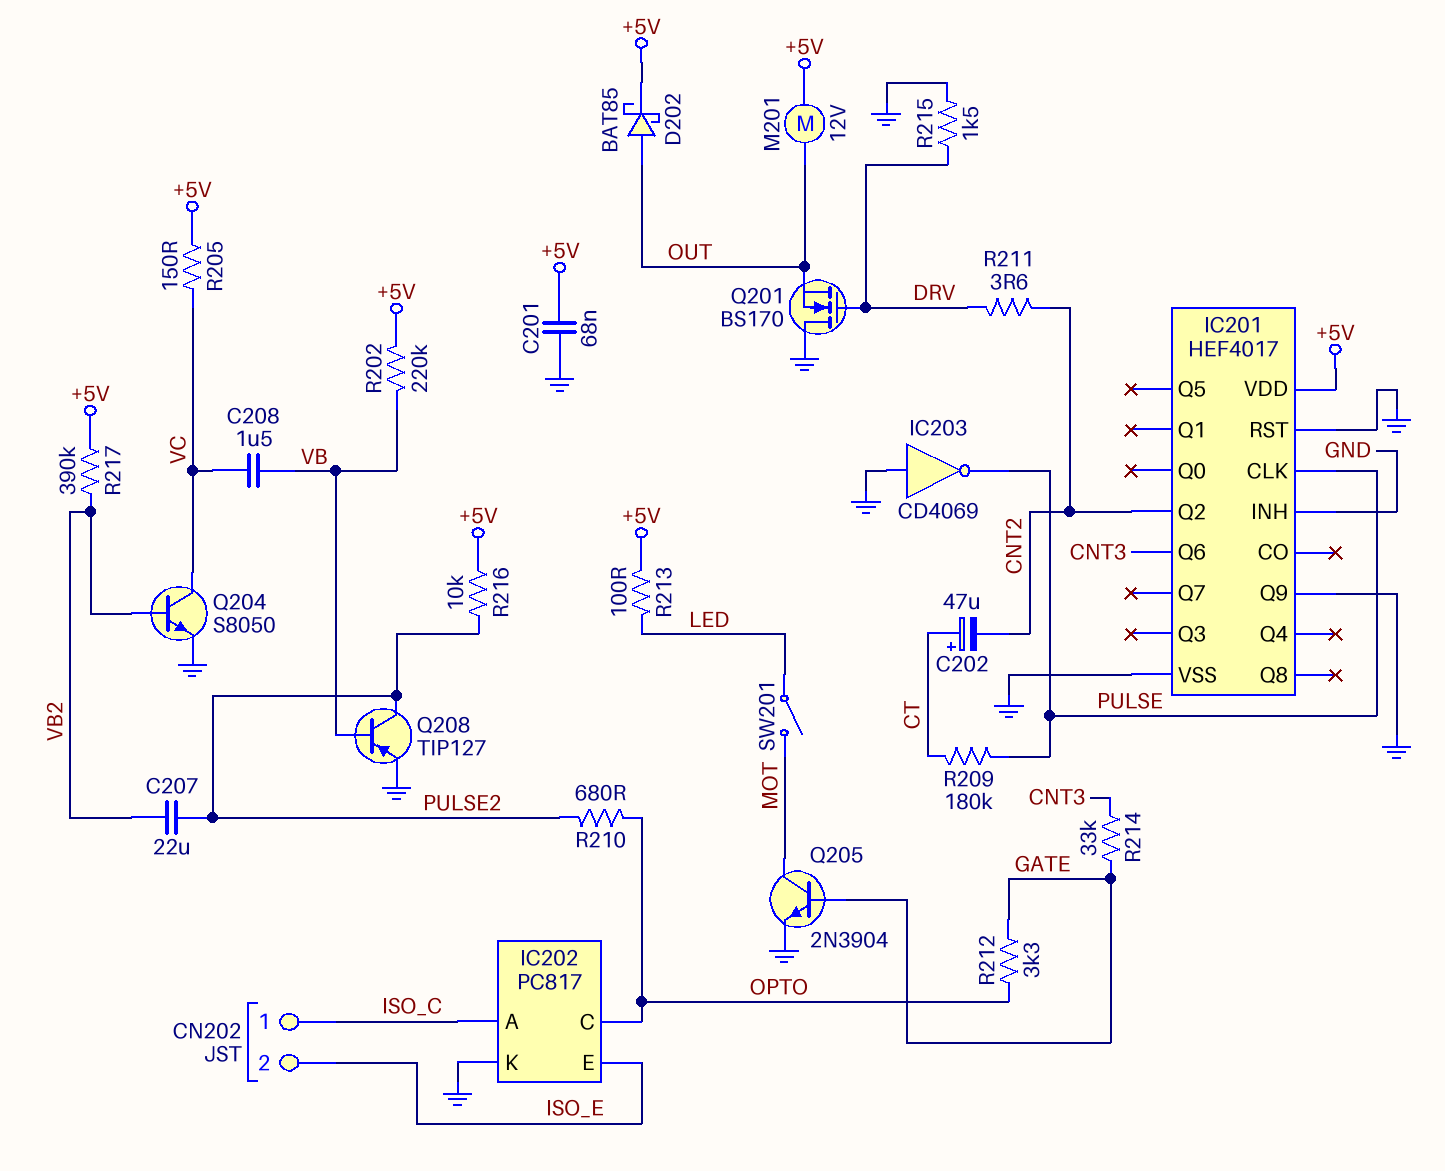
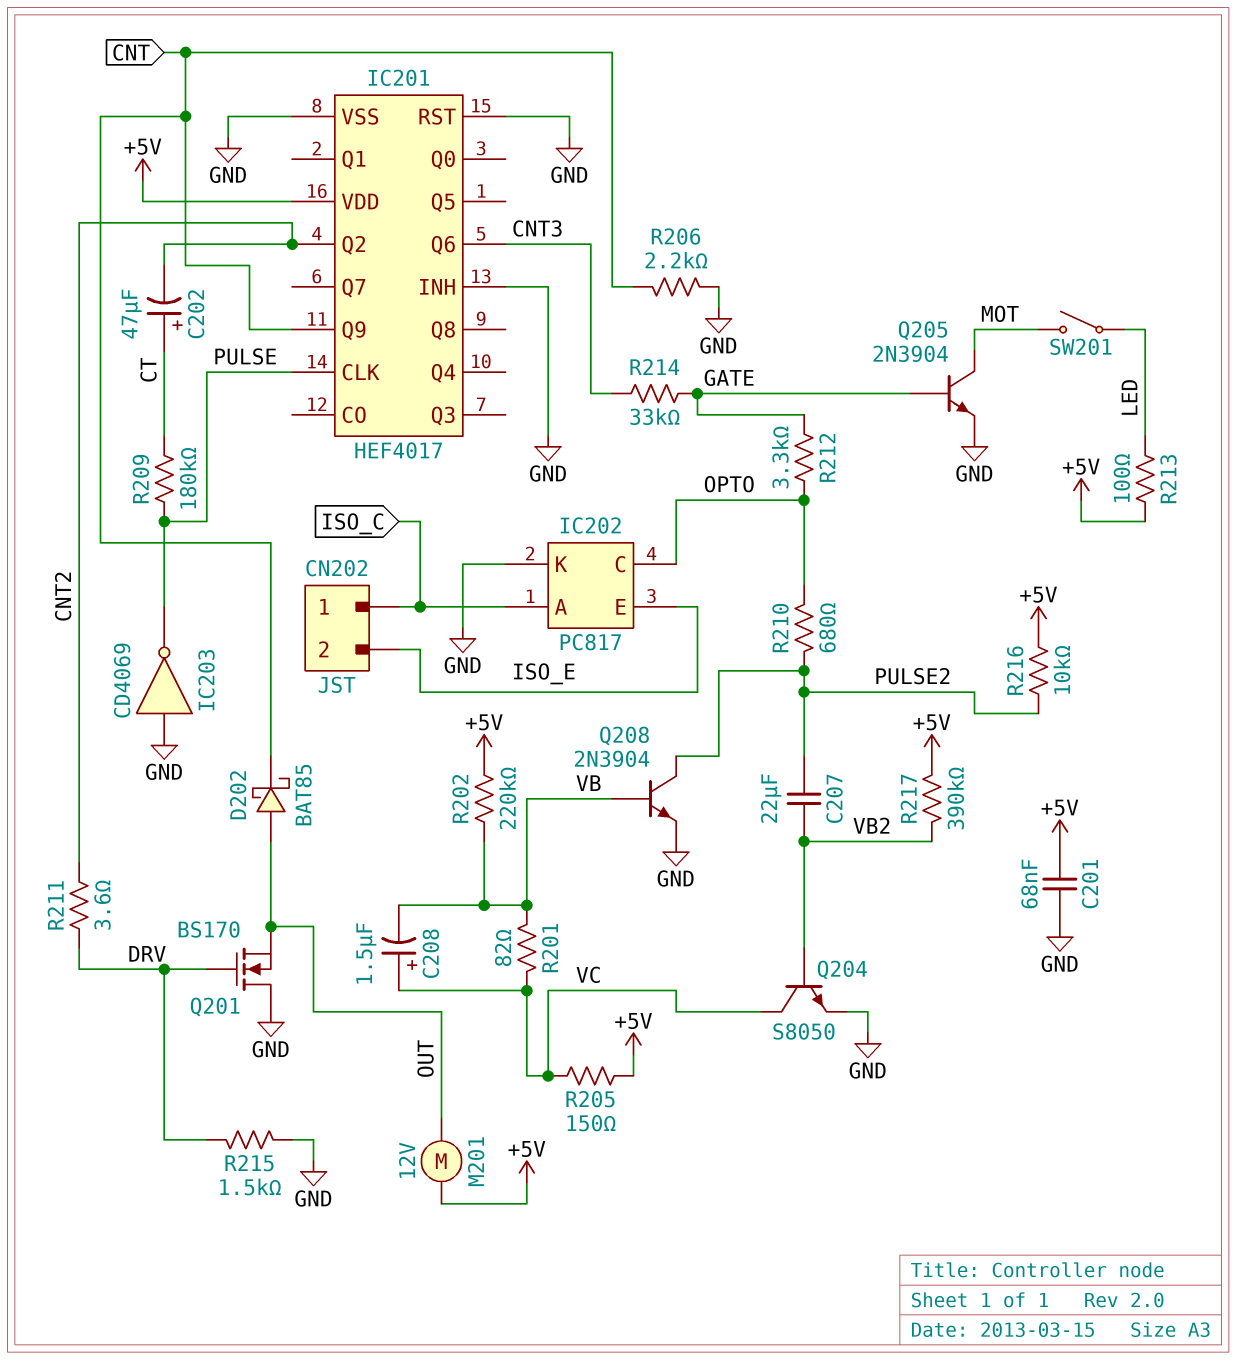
C208: 1.5uF (VB, VC) -> 1.5uF (plus VC, minus VB)
D202: schottky BAT85 (A OUT, K +5V) -> schottky BAT85 (A OUT, K CNT)
IC201 pin Q9: GND -> CNT
Q208: PNP TIP127 (B VB, C PULSE2, E GND) -> NPN 2N3904 (B VB, C PULSE2, E GND)
R201: none -> 82 (VB, VC)
R206: none -> 2.2k (CNT, GND)

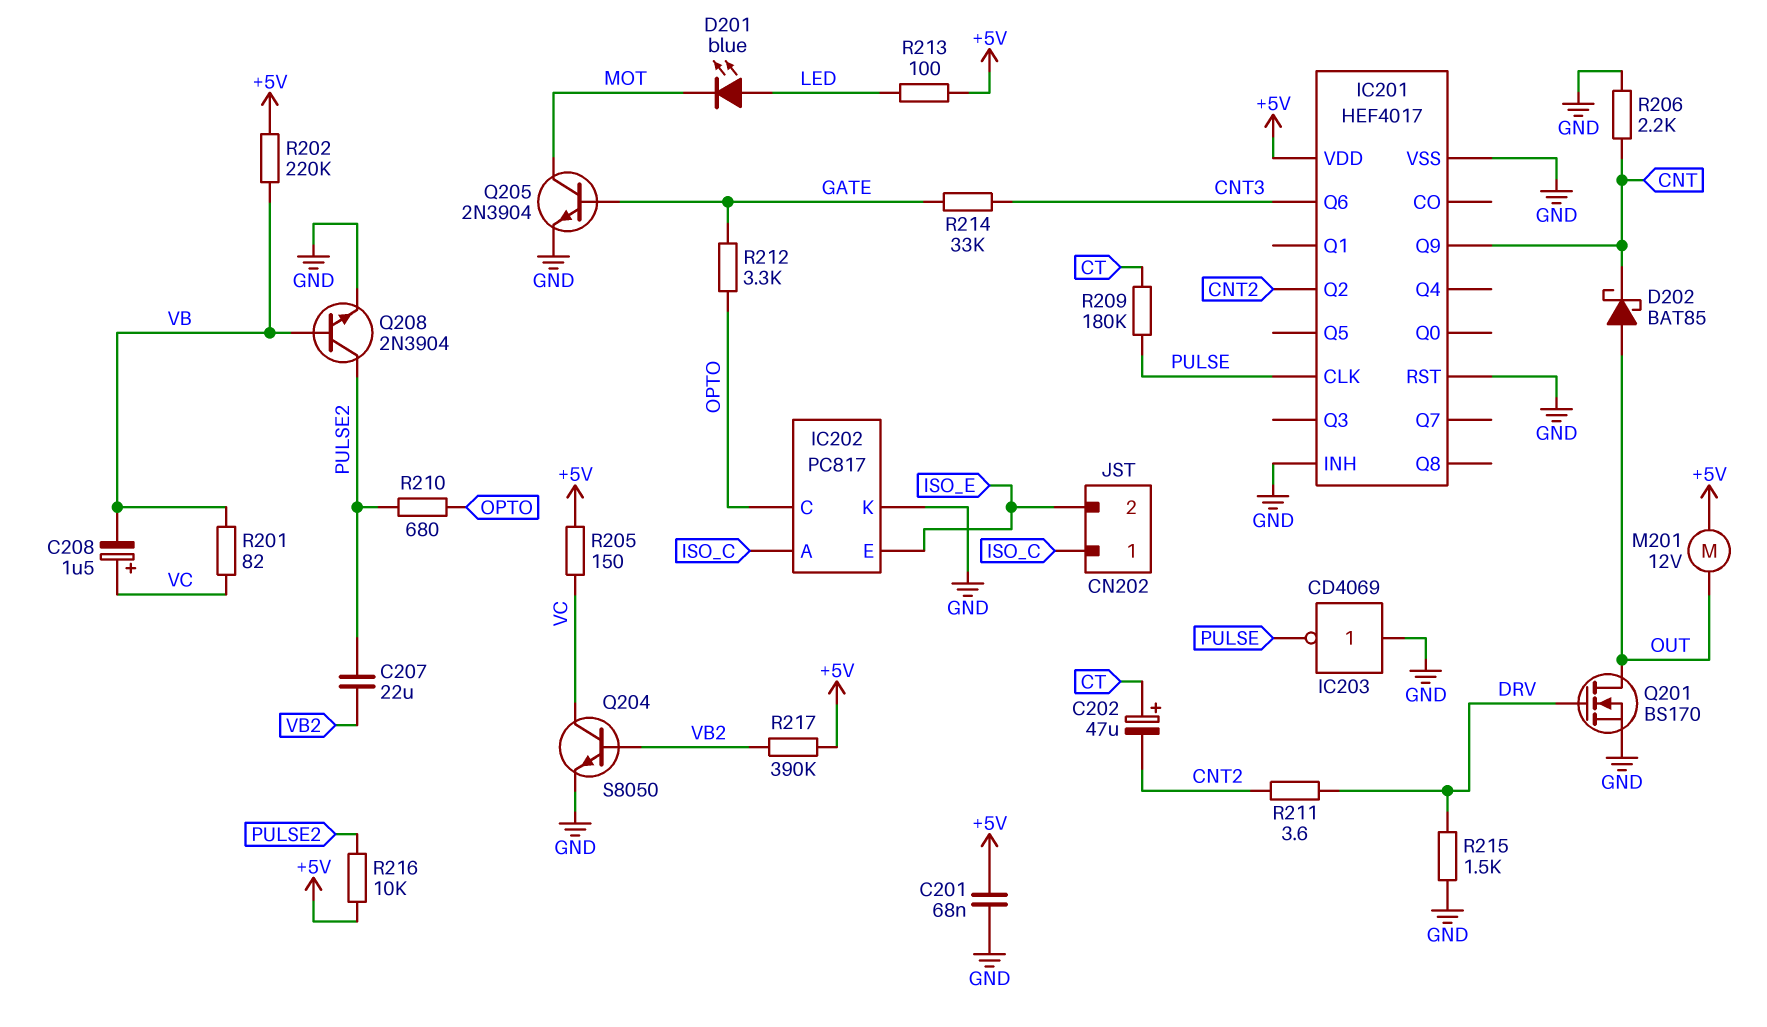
D201: none -> LED blue (A LED, K MOT)
Q201: NMOS BS170 (G DRV, D GND, S OUT) -> NMOS BS170 (G DRV, D OUT, S GND)
SW201: switch (LED, MOT) -> none

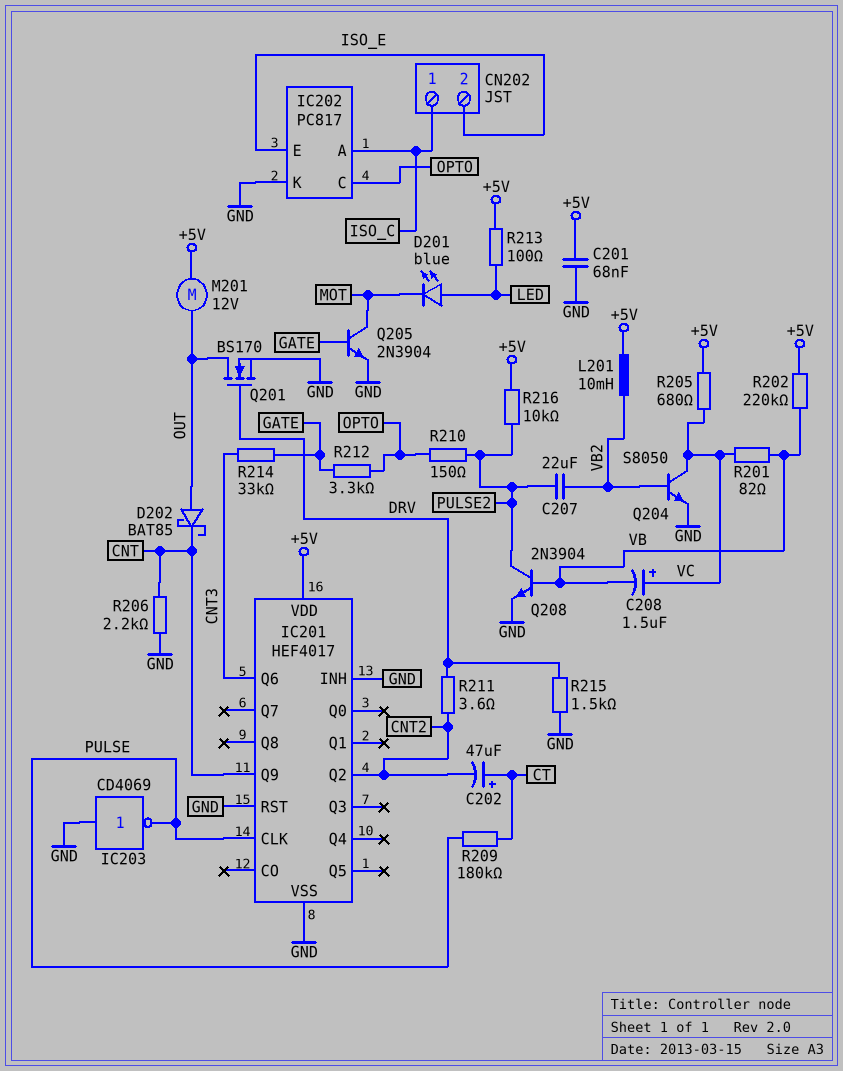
L201: none -> 10mH (+5V, VB2)
R205: 150 (+5V, VC) -> 680 (+5V, VC)
R210: 680 (OPTO, PULSE2) -> 150 (OPTO, PULSE2)
R217: 390k (+5V, VB2) -> none

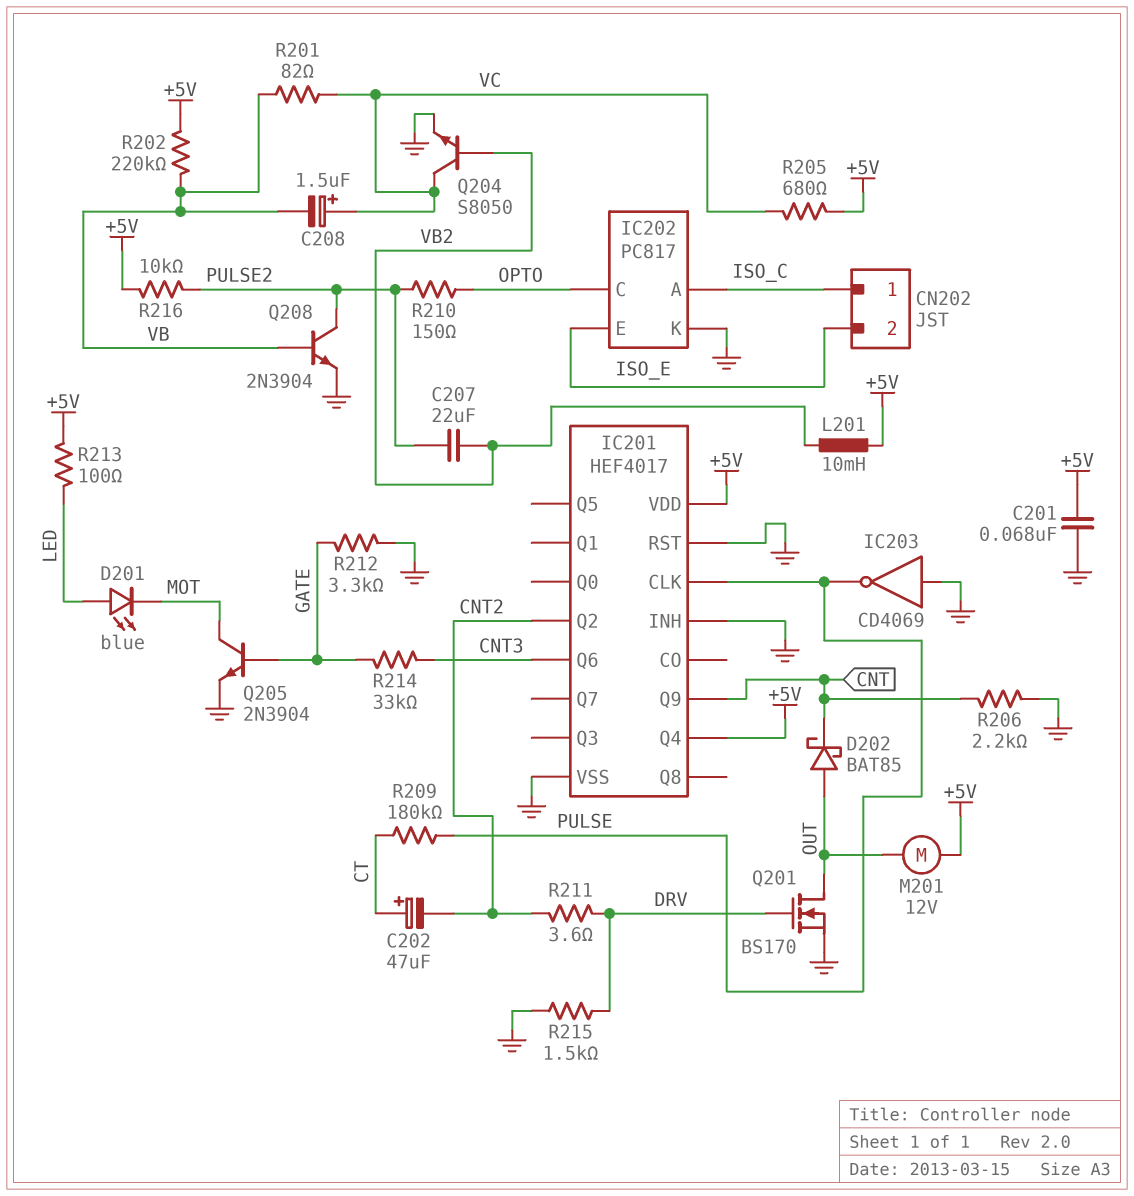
IC201 pin Q4: none -> +5V
R212: 3.3k (GATE, OPTO) -> 3.3k (GATE, GND)

